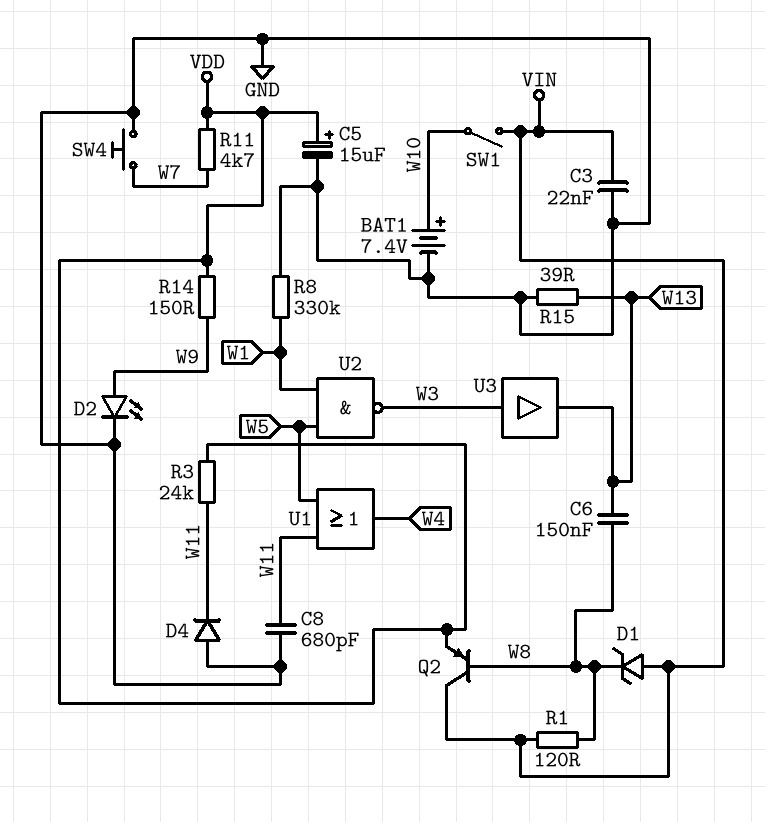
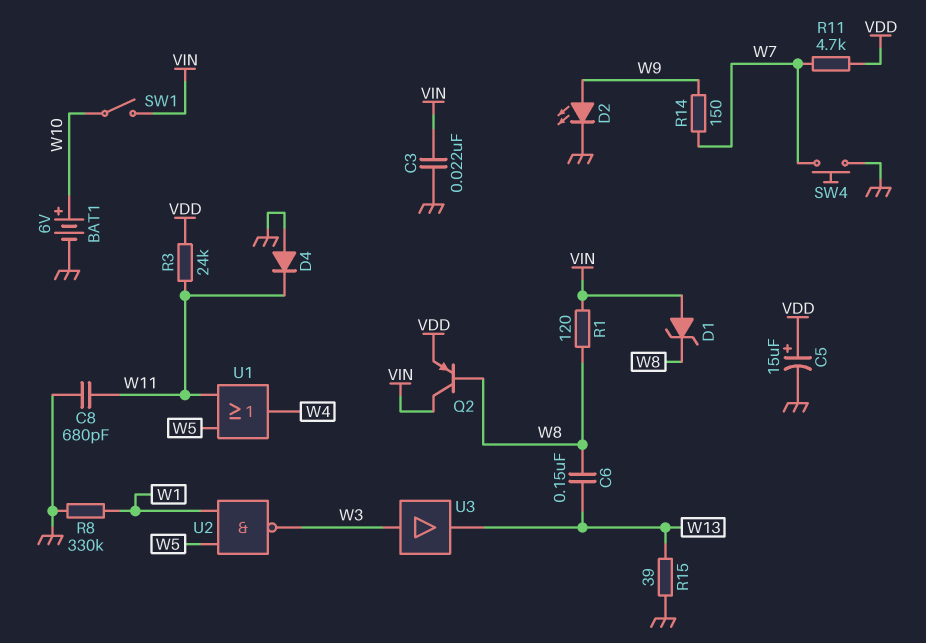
BAT1: 7.4V (plus W10, minus GND) -> 6V (plus W10, minus GND)
R14: 150 (VDD, W9) -> 150 (W7, W9)

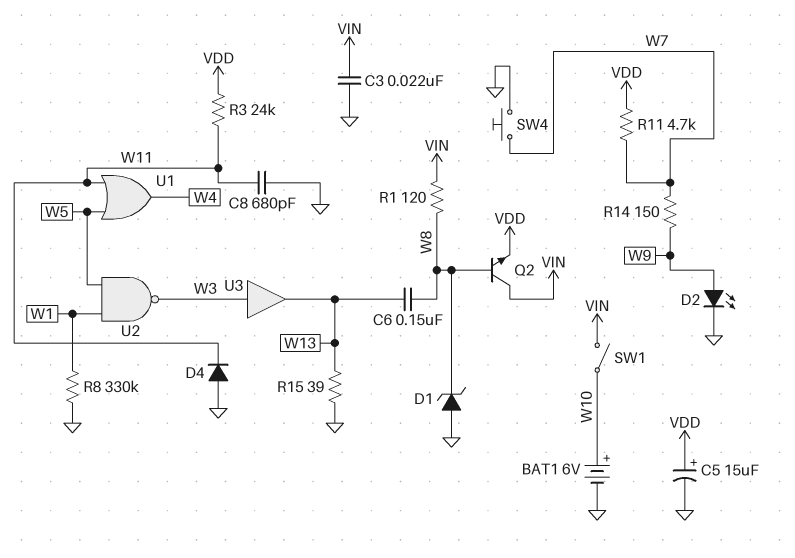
D1: zener (A VIN, K W8) -> zener (A GND, K W8)
Q2: PNP (B W8, C VIN, E VDD) -> NPN (B W8, C VIN, E VDD)

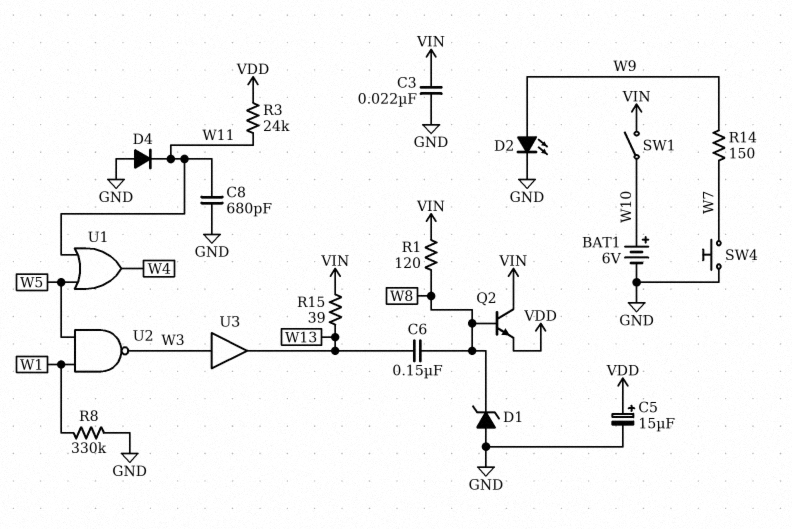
R11: 4.7k (VDD, W7) -> none
R15: 39 (GND, W13) -> 39 (VIN, W13)

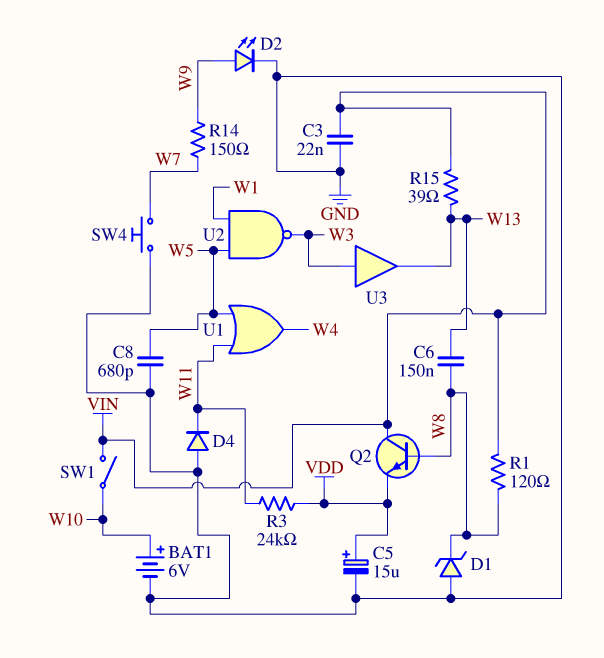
C8: 680pF (GND, W11) -> 680pF (GND, W5)
R8: 330k (GND, W1) -> none

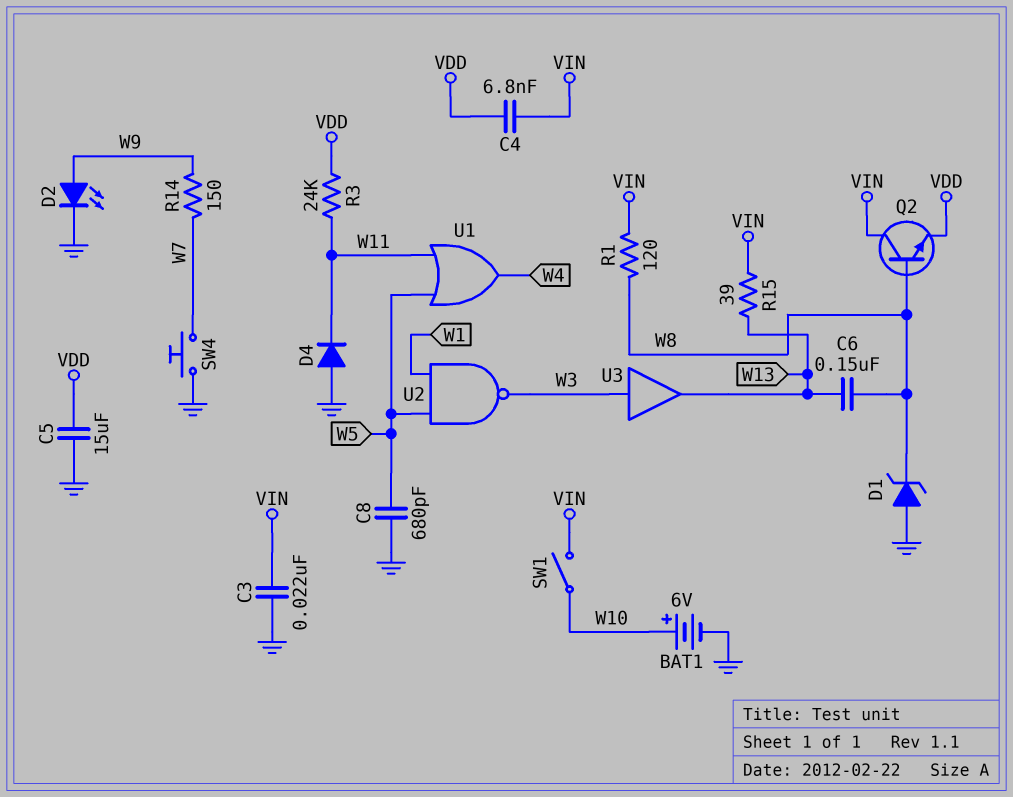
C4: none -> 6.8nF (VDD, VIN)
C5: 15uF (plus VDD, minus GND) -> 15uF (GND, VDD)

